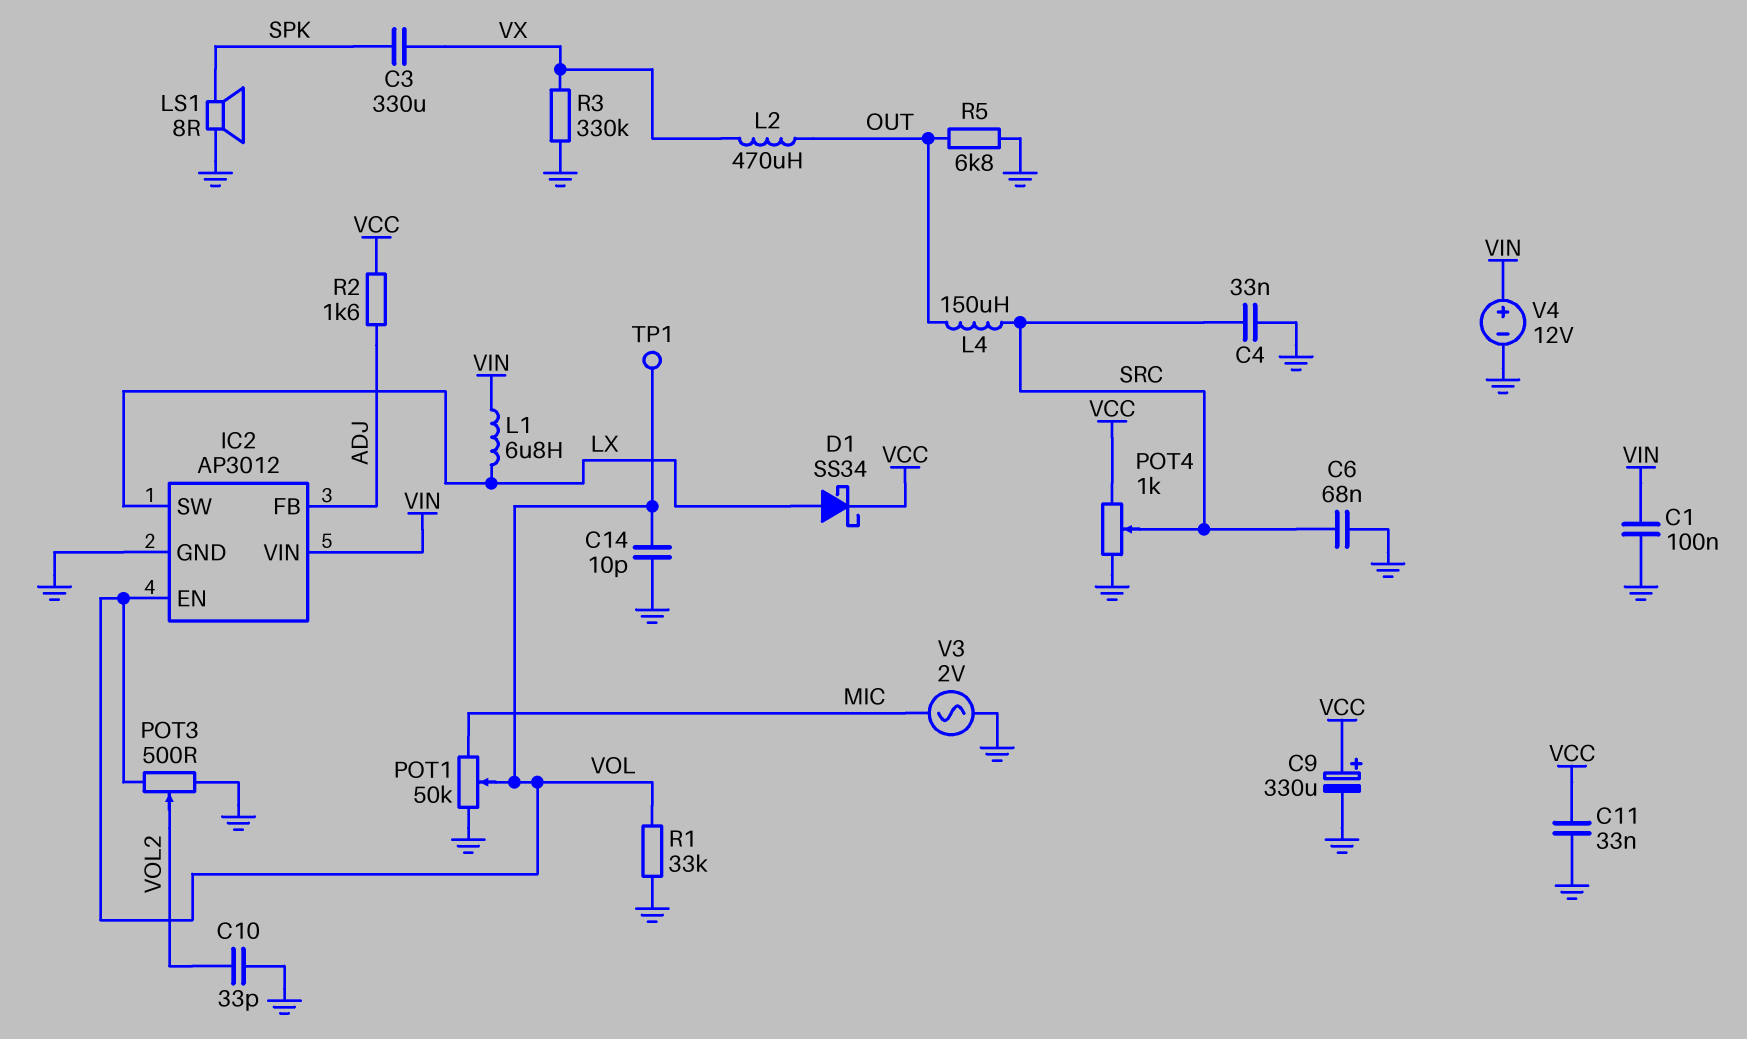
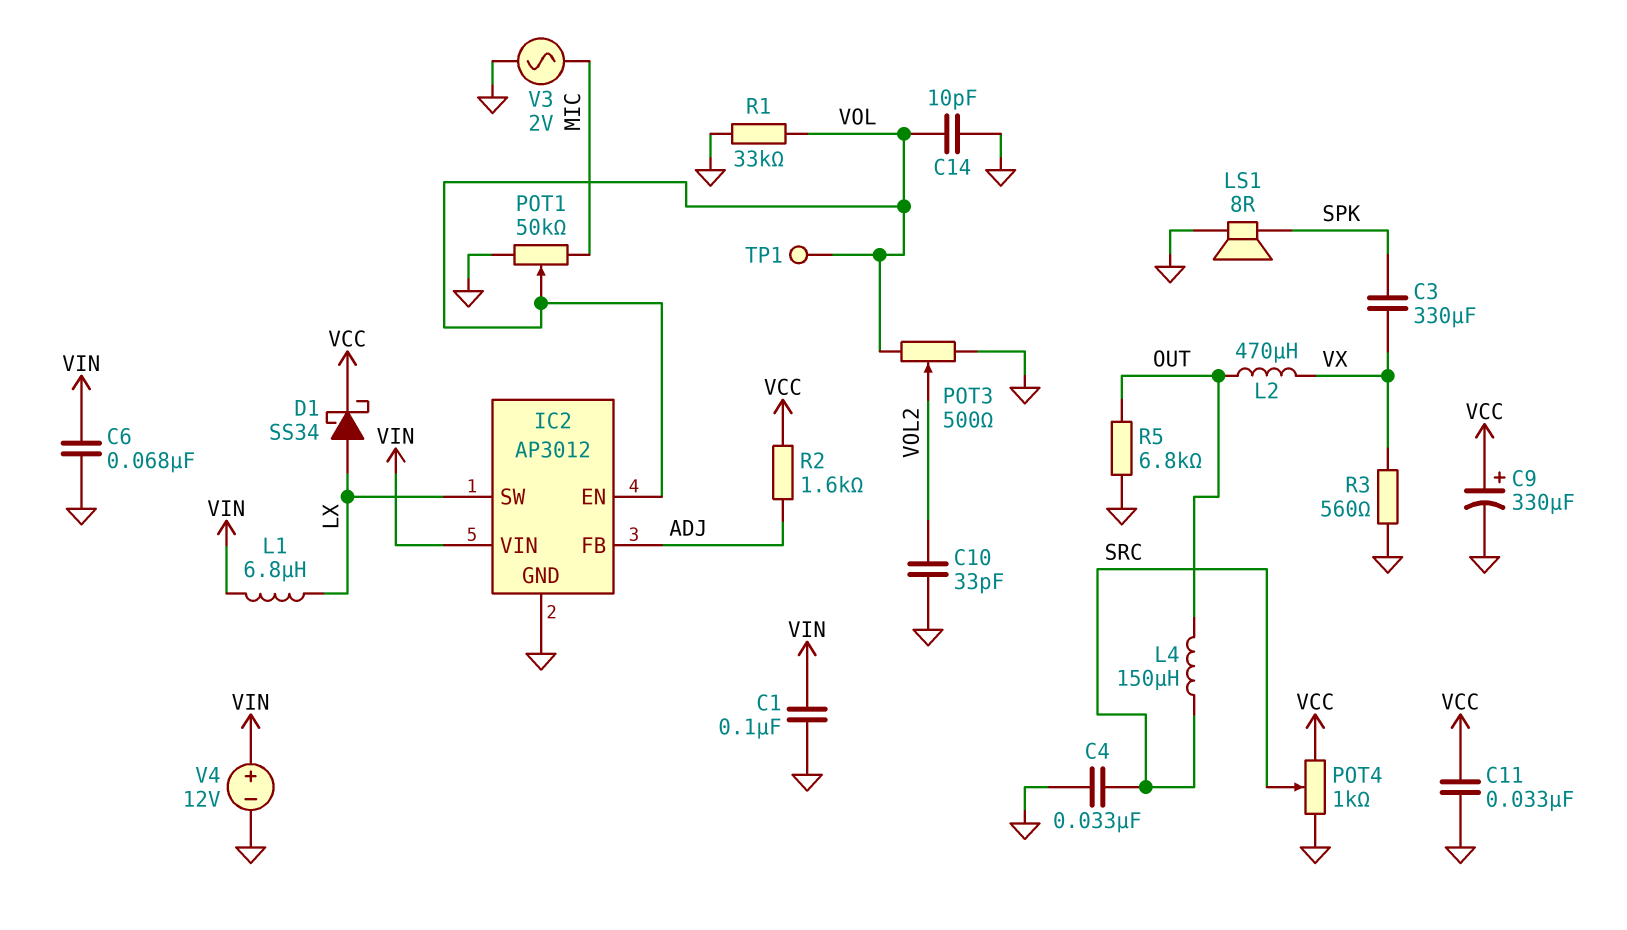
C6: 68nF (GND, SRC) -> 68nF (GND, VIN)
R3: 330k (GND, VX) -> 560 (GND, VX)

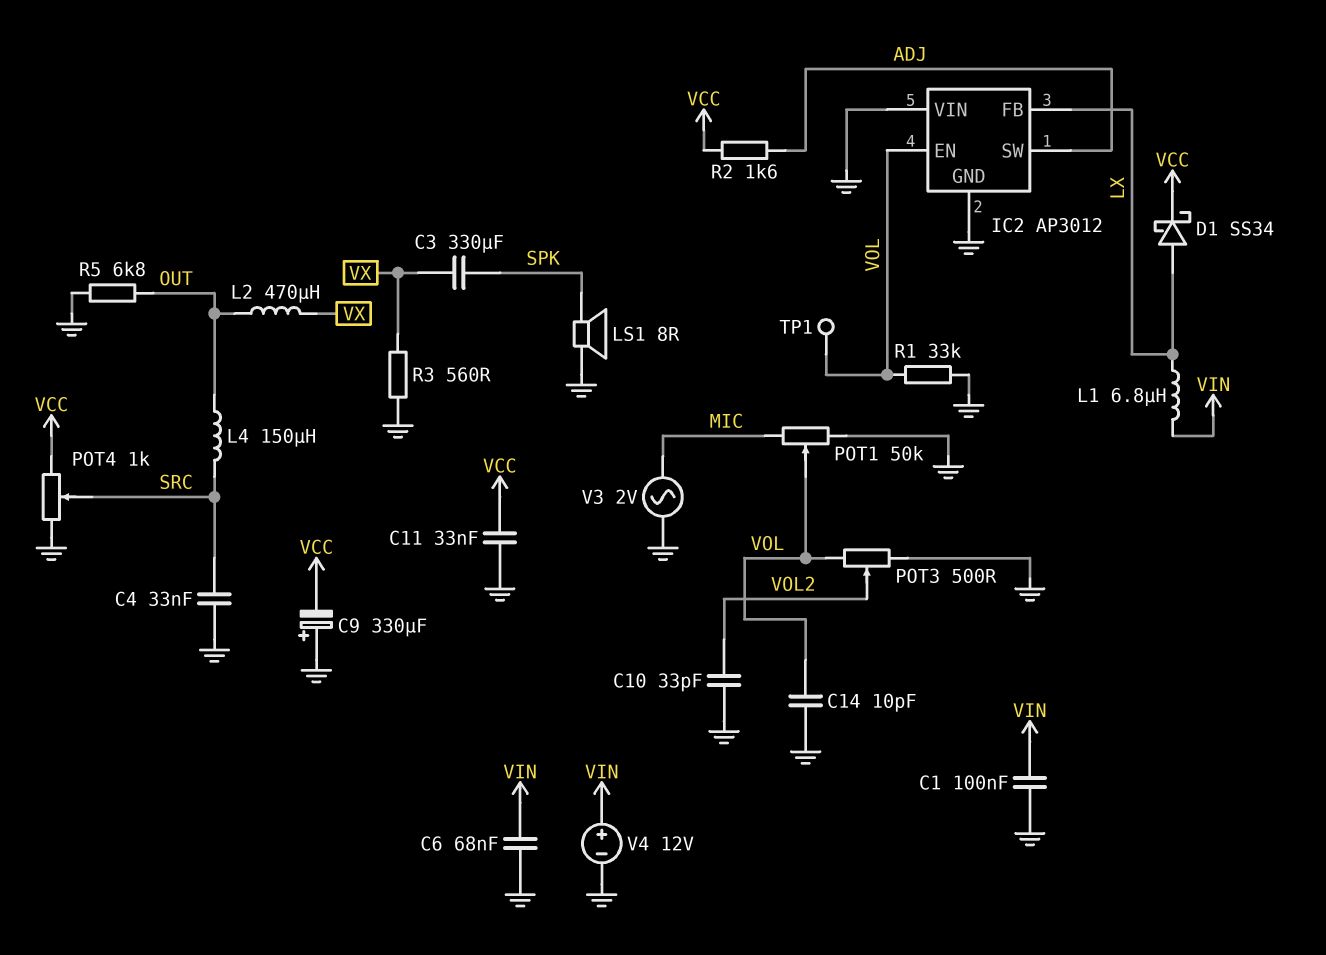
C9: 330uF (plus VCC, minus GND) -> 330uF (plus GND, minus VCC)
IC2 pin FB: ADJ -> LX
IC2 pin SW: LX -> ADJ
IC2 pin VIN: VIN -> GND

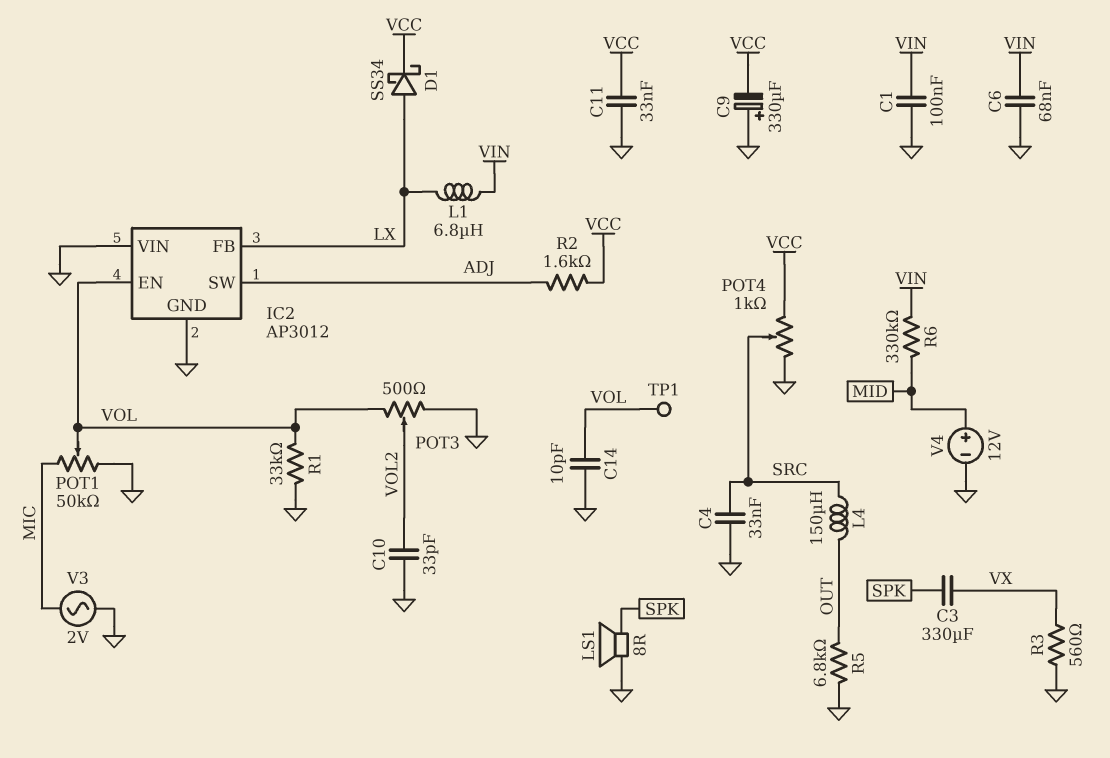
L2: 470uH (OUT, VX) -> none
R6: none -> 330k (MID, VIN)
V4: 12V (plus VIN, minus GND) -> 12V (plus MID, minus GND)

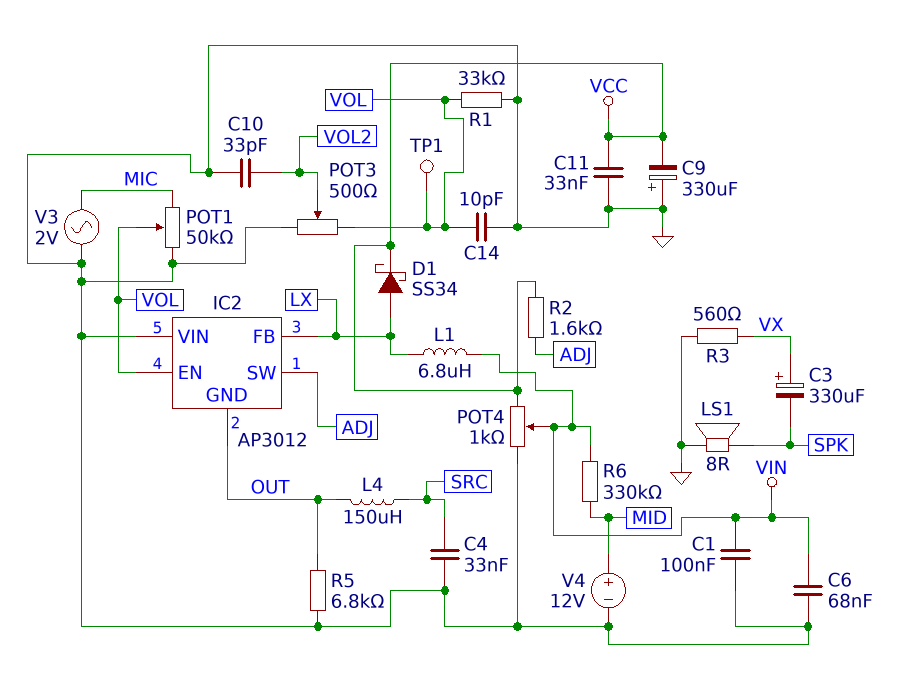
C3: 330uF (SPK, VX) -> 330uF (plus VX, minus SPK)
IC2 pin GND: GND -> OUT
POT4: 1k (GND, VCC, wiper SRC) -> 1k (GND, VCC, wiper VIN)

